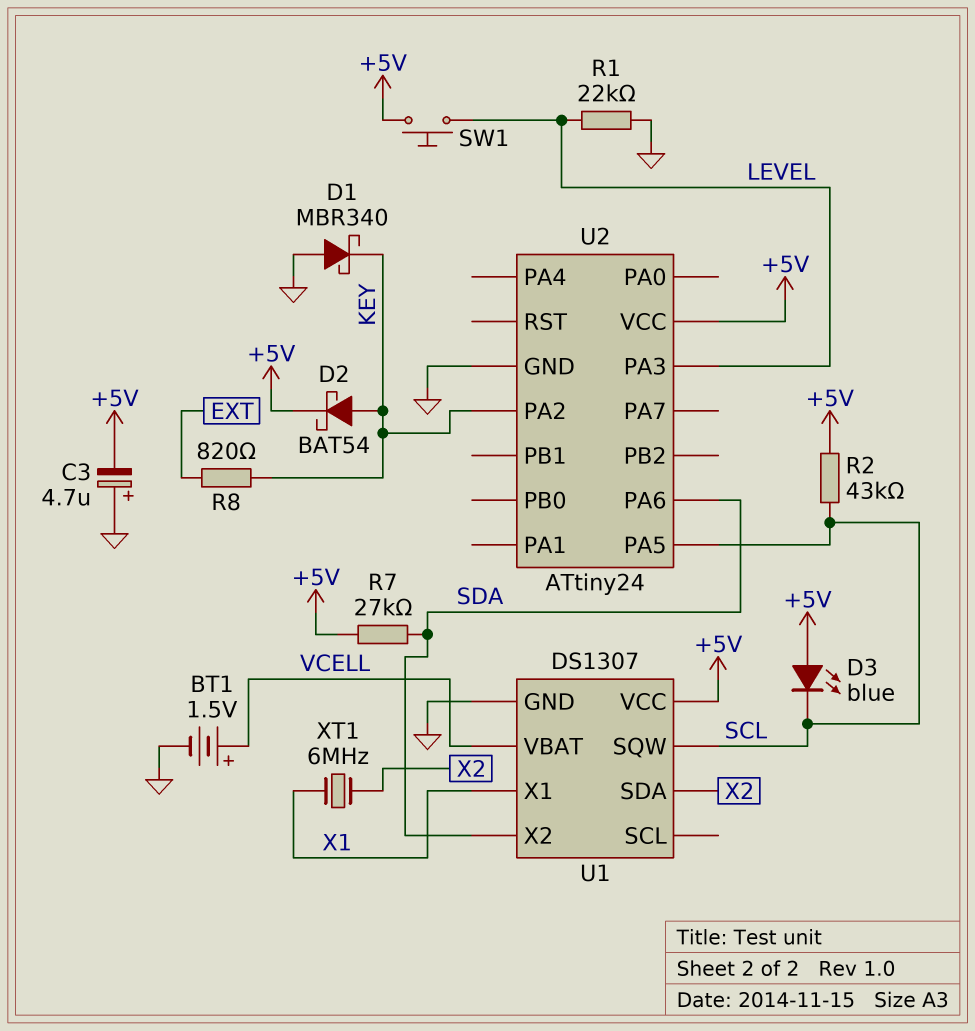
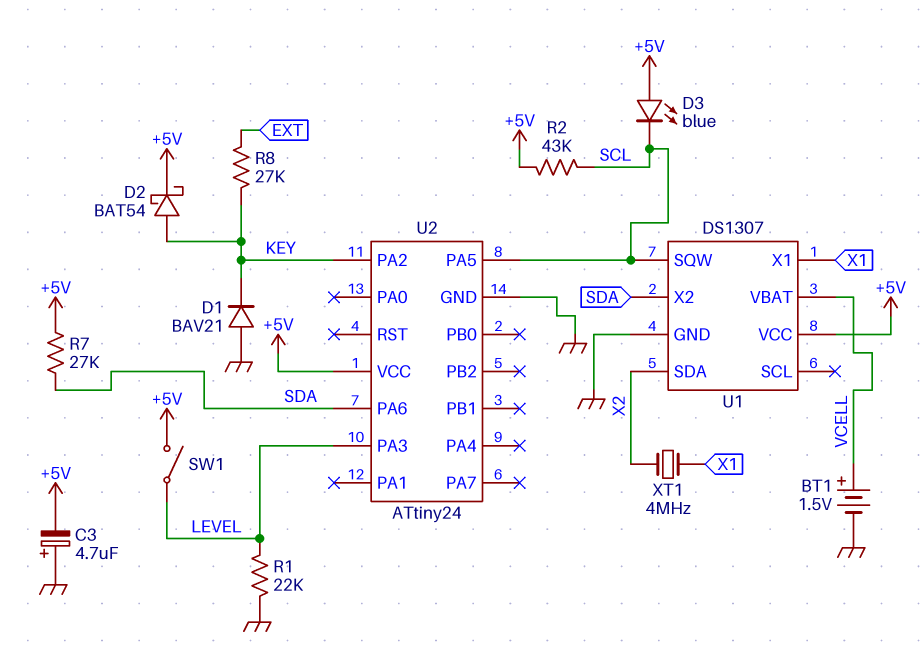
D1: schottky MBR340 (A GND, K KEY) -> diode BAV21 (A GND, K KEY)
R8: 820 (EXT, KEY) -> 27k (EXT, KEY)
SW1: button (+5V, LEVEL) -> switch (+5V, LEVEL)
XT1: 6MHz (X1, X2) -> 4MHz (X1, X2)

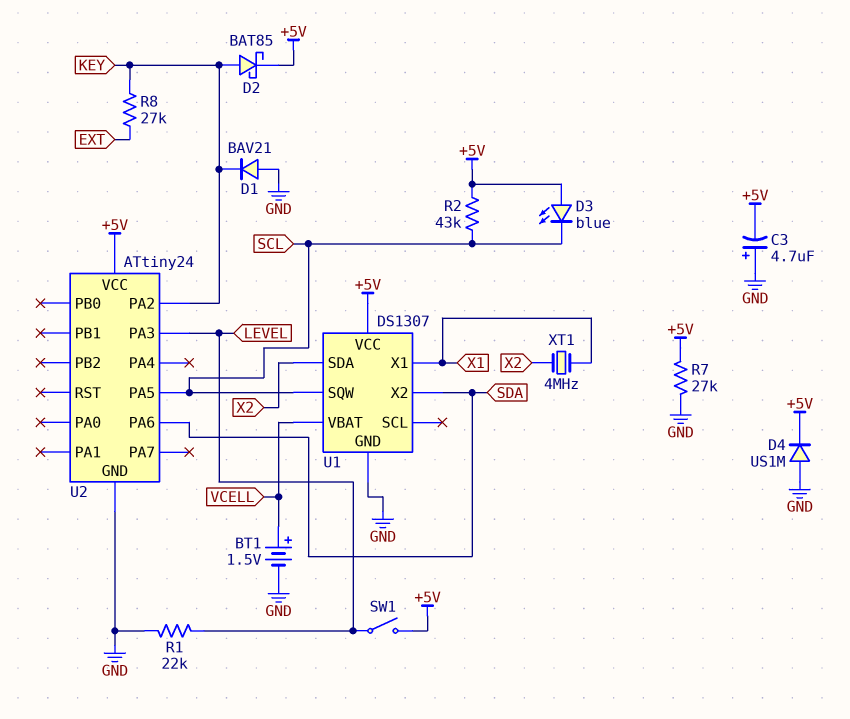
D2: schottky BAT54 (A KEY, K +5V) -> schottky BAT85 (A KEY, K +5V)
D4: none -> diode US1M (A GND, K +5V)
R7: 27k (+5V, SDA) -> 27k (+5V, GND)

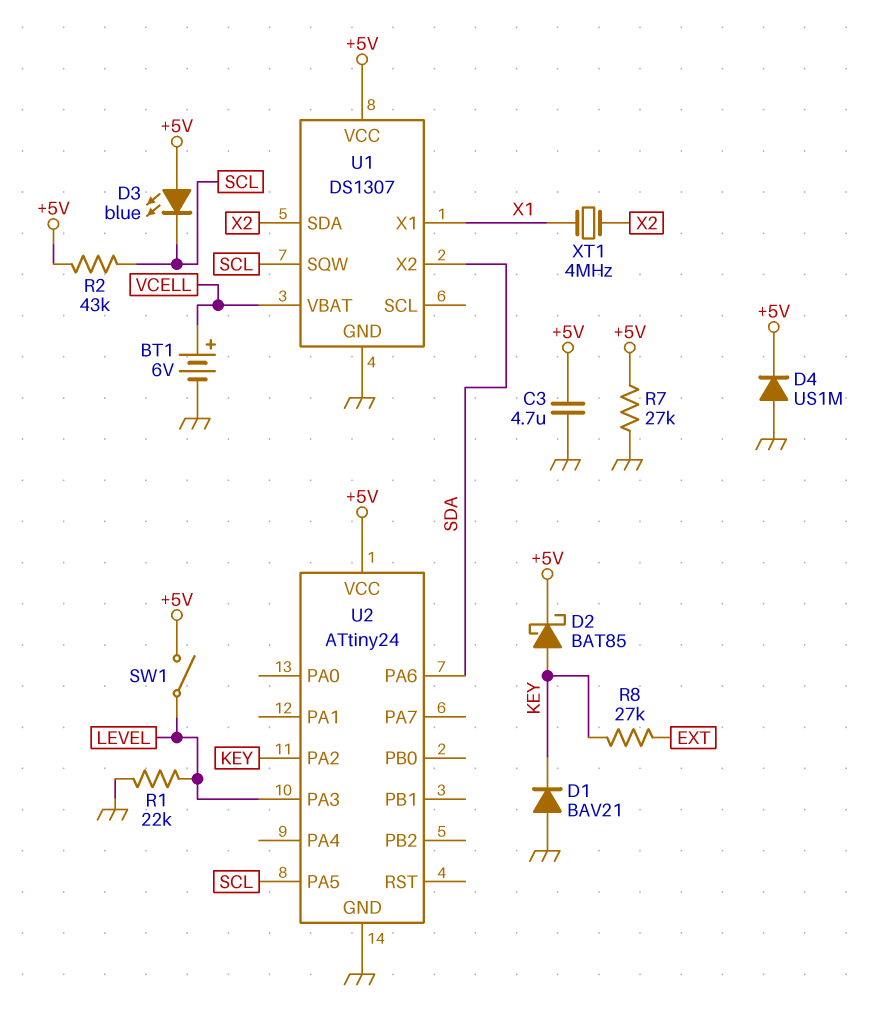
BT1: 1.5V (plus VCELL, minus GND) -> 6V (plus VCELL, minus GND)
C3: 4.7uF (plus GND, minus +5V) -> 4.7uF (+5V, GND)

